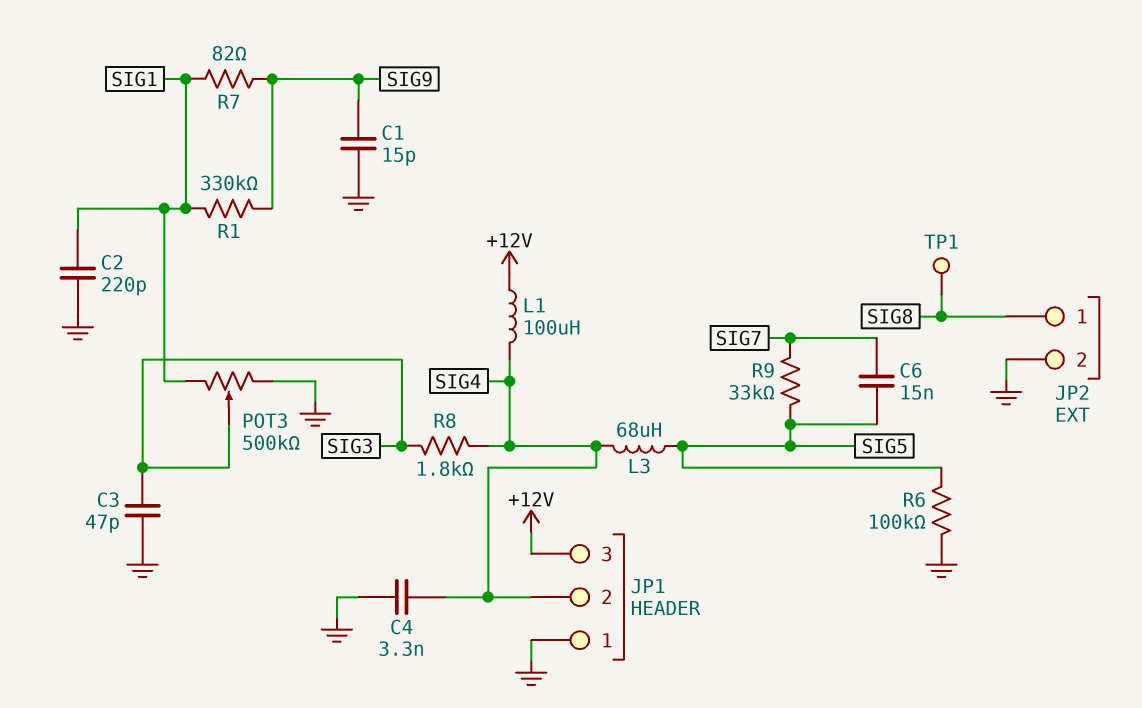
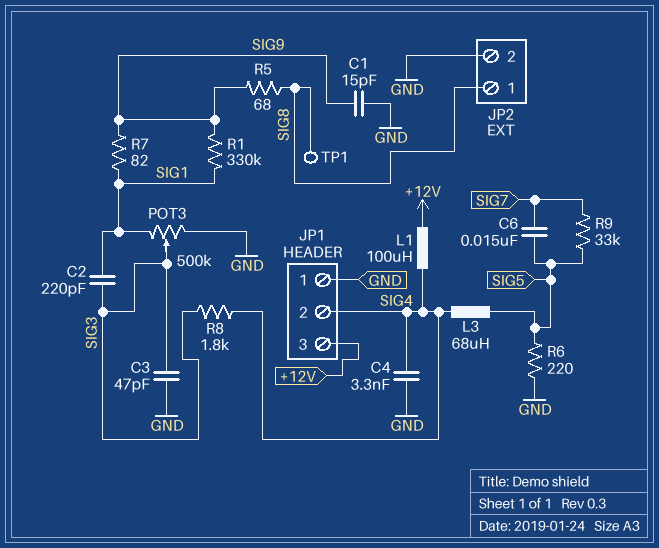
C2: 220pF (GND, SIG1) -> 220pF (SIG1, SIG3)
R5: none -> 68 (SIG8, SIG9)
R6: 100k (GND, SIG5) -> 220 (GND, SIG5)

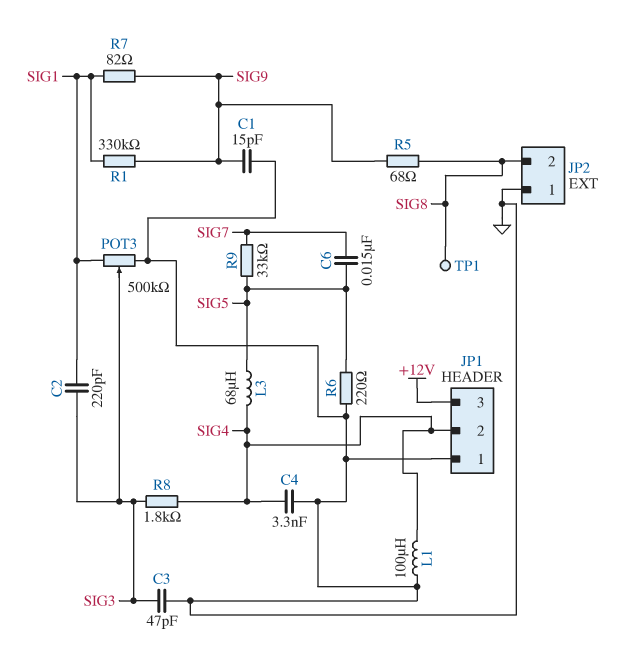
JP2 pin 1: SIG8 -> GND
JP2 pin 2: GND -> SIG8
L1: 100uH (+12V, SIG4) -> 100uH (GND, SIG4)

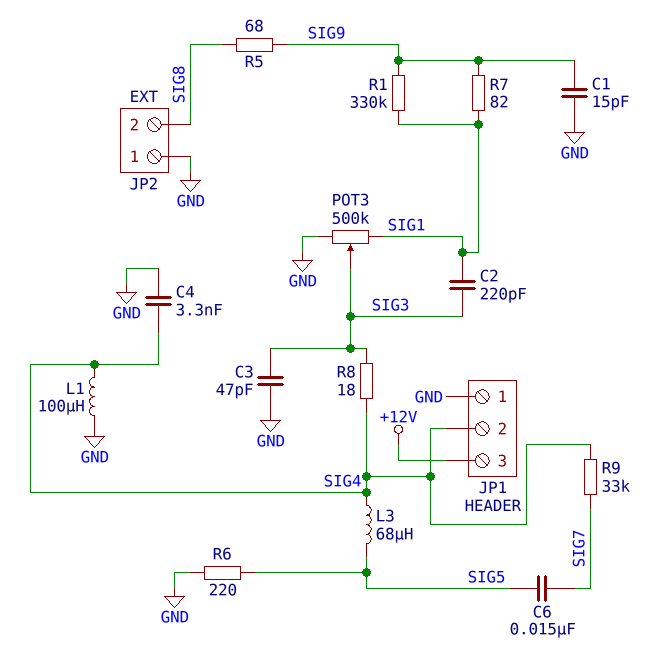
R8: 1.8k (SIG3, SIG4) -> 18 (SIG3, SIG4)
R9: 33k (SIG5, SIG7) -> 33k (SIG4, SIG7)
TP1: test point (SIG8) -> none

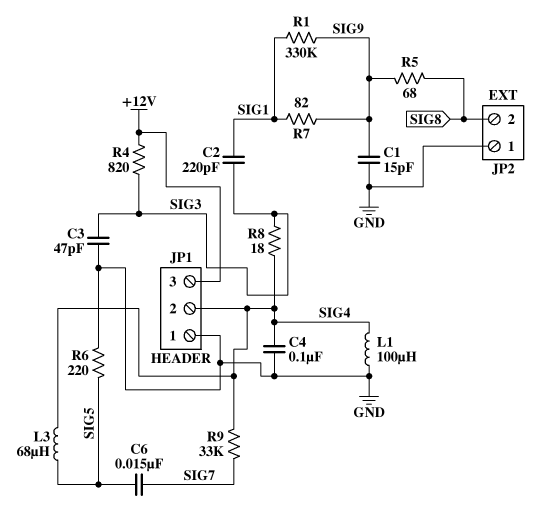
C4: 3.3nF (GND, SIG4) -> 100nF (GND, SIG4)
POT3: 500k (GND, SIG1, wiper SIG3) -> none
R4: none -> 820 (+12V, SIG3)

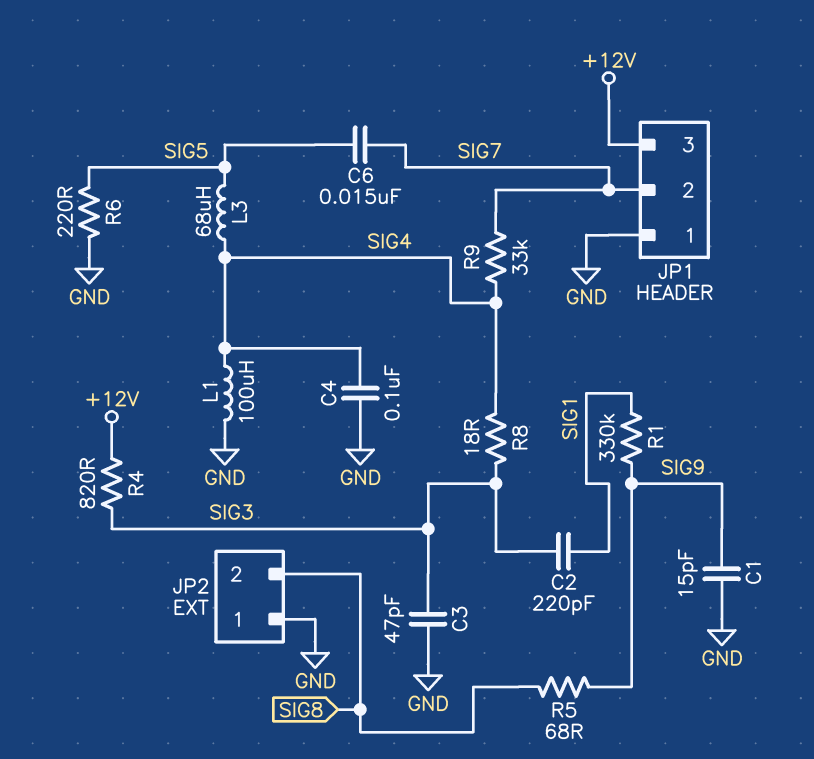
JP1 pin 2: SIG4 -> SIG7
R7: 82 (SIG1, SIG9) -> none

